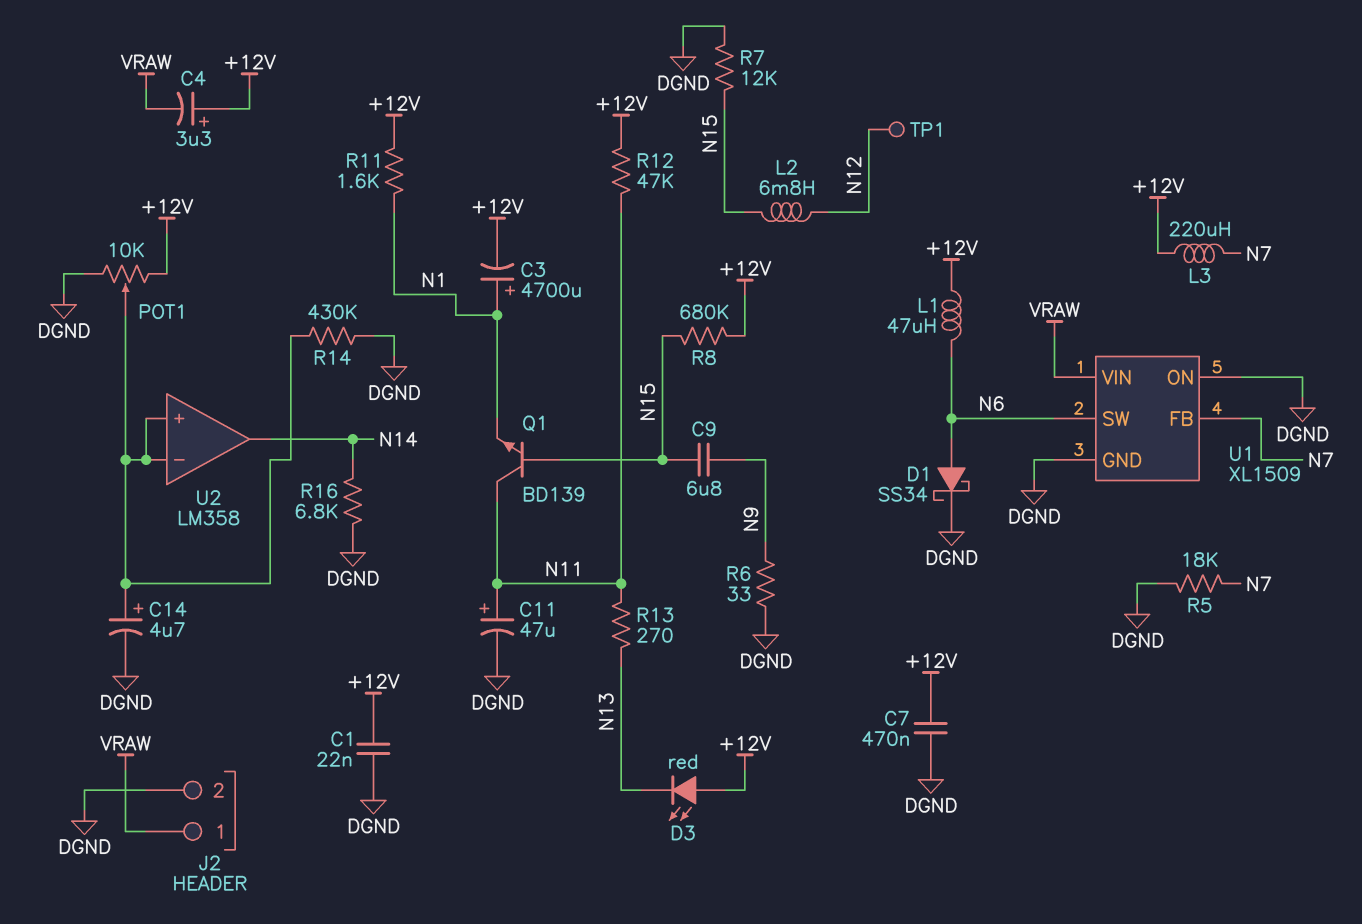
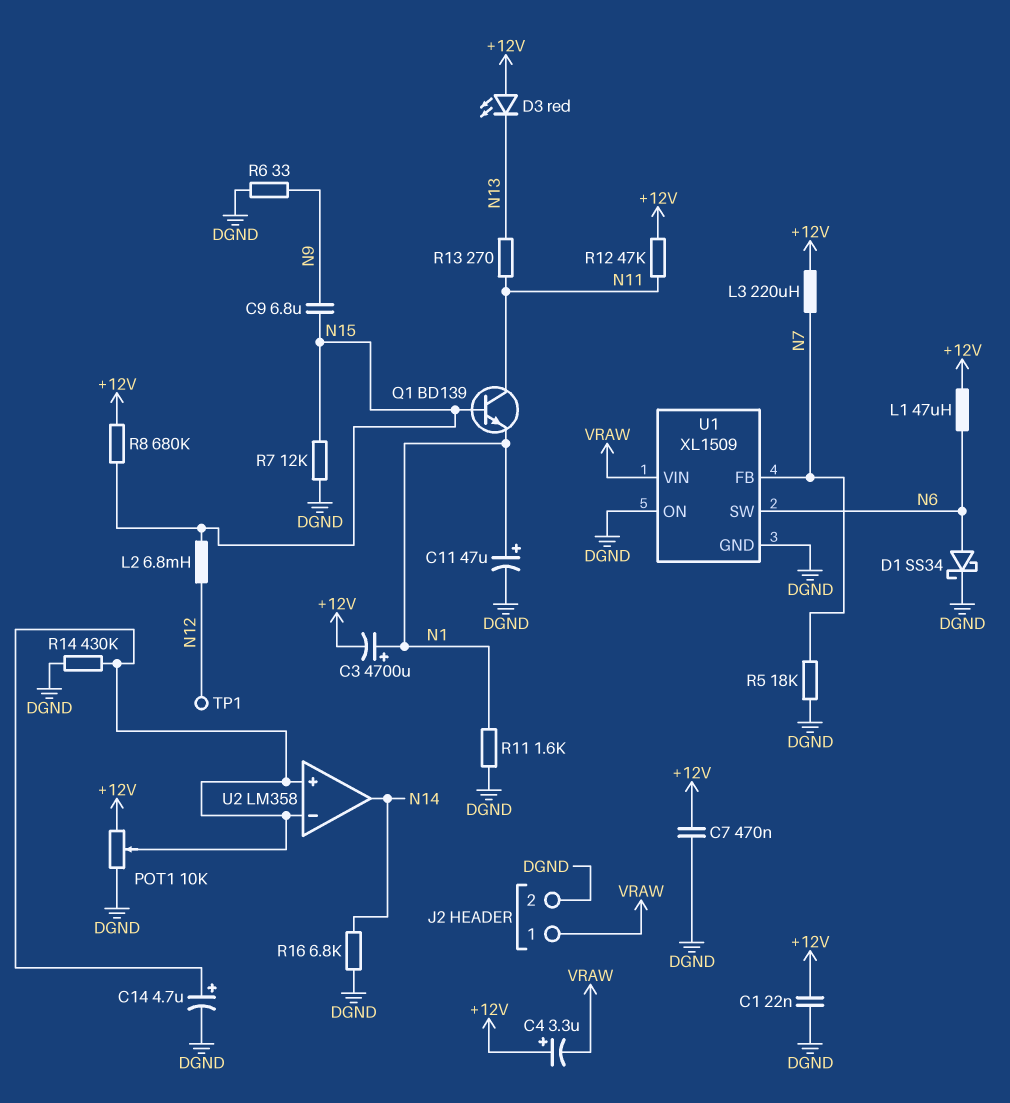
C11: 47uF (plus N11, minus DGND) -> 47uF (plus N1, minus DGND)
R11: 1.6k (+12V, N1) -> 1.6k (DGND, N1)

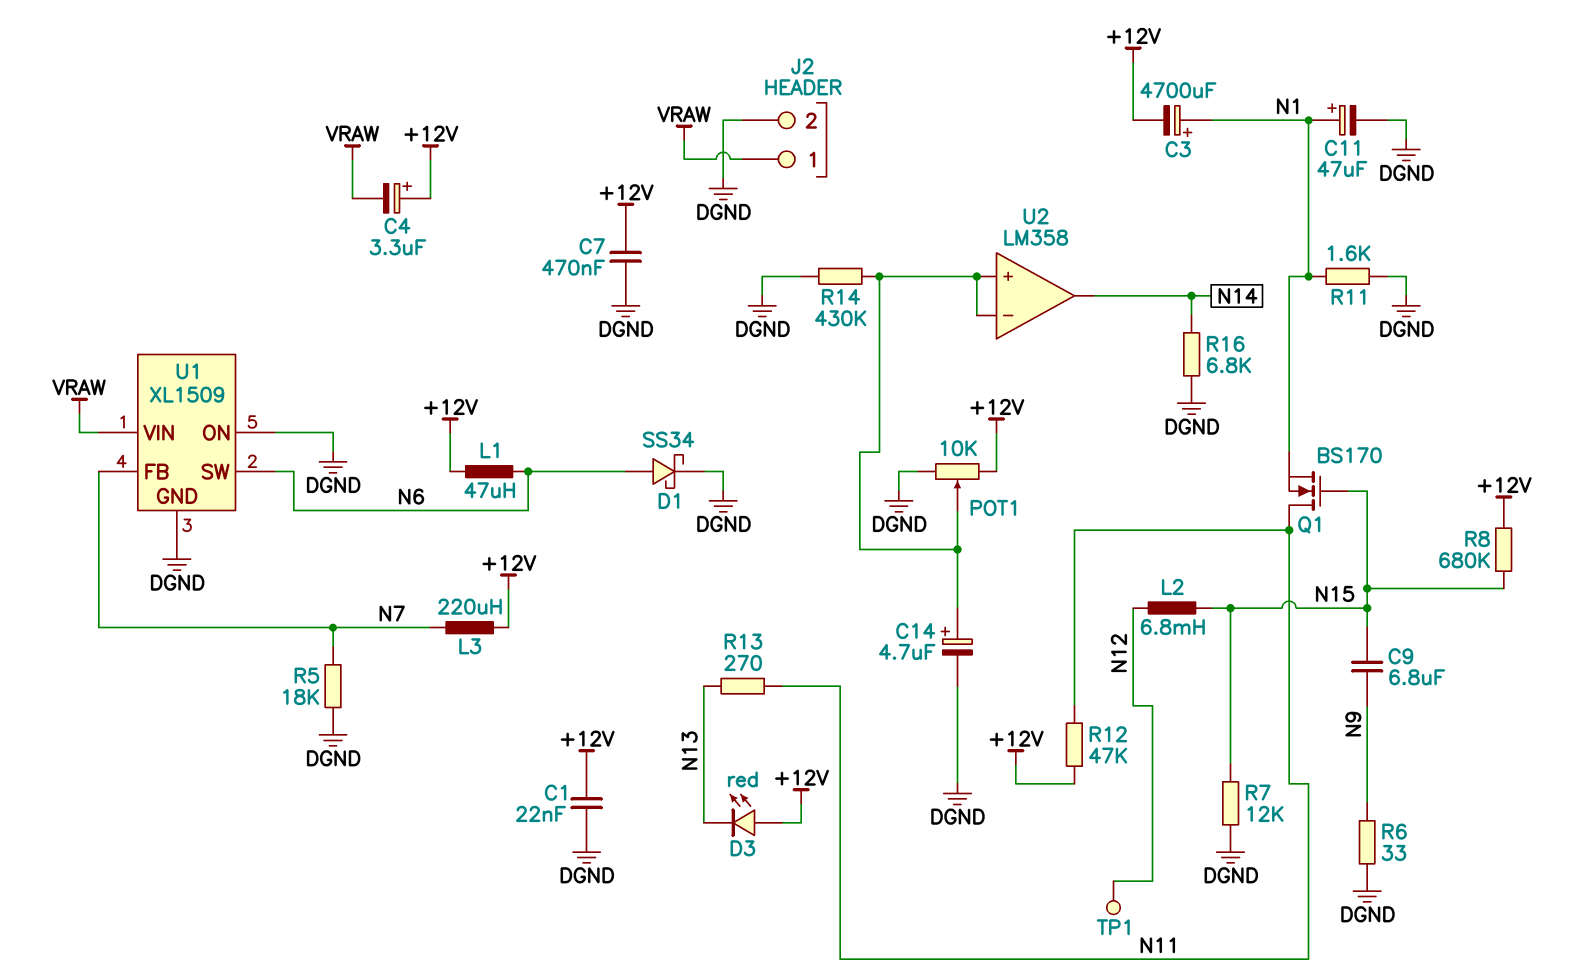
Q1: NPN BD139 (B N15, C N11, E N1) -> NMOS BS170 (G N15, D N11, S N1)

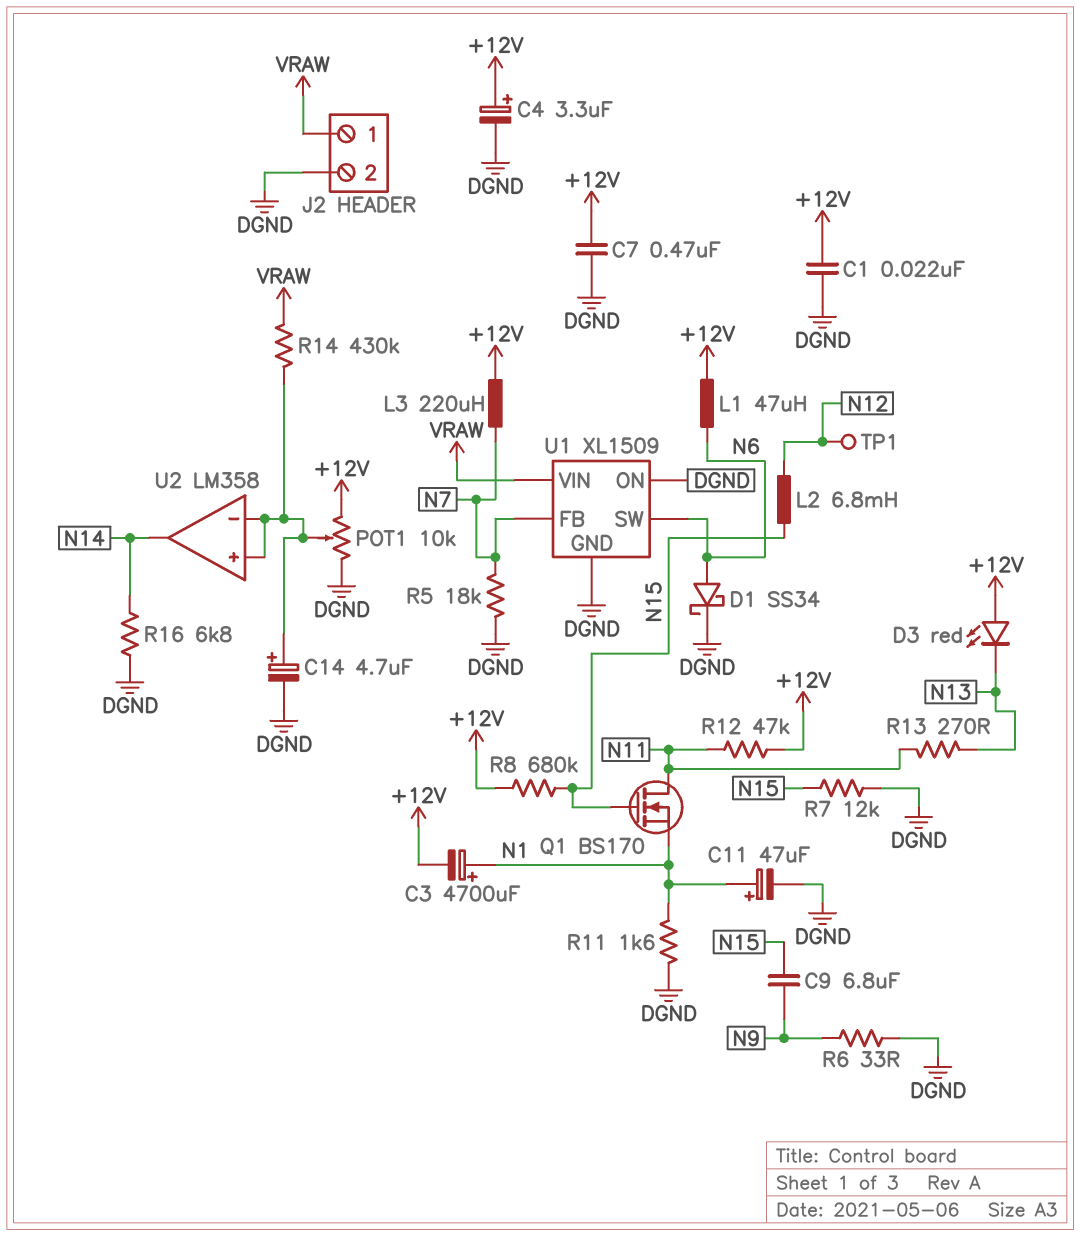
C4: 3.3uF (plus +12V, minus VRAW) -> 3.3uF (plus +12V, minus DGND)
R14: 430k (DGND, U2/in+) -> 430k (U2/in+, VRAW)

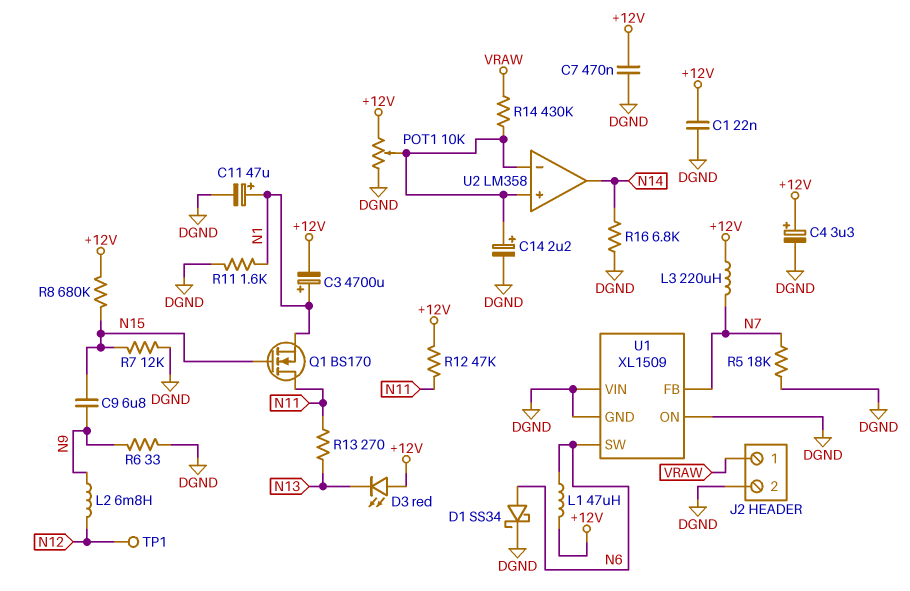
C14: 4.7uF (plus U2/in+, minus DGND) -> 2.2uF (plus U2/in+, minus DGND)
L2: 6.8mH (N12, N15) -> 6.8mH (N9, N12)
U1 pin VIN: VRAW -> DGND

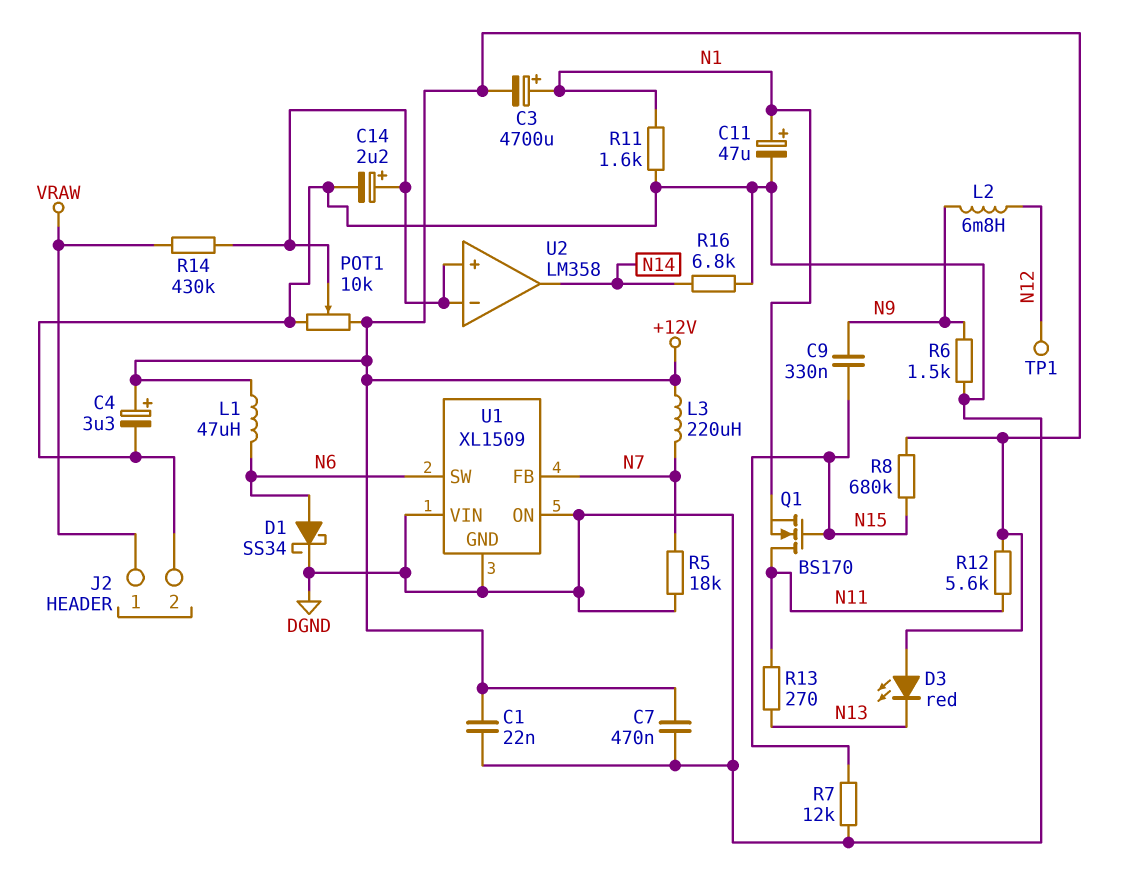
C9: 6.8uF (N9, N15) -> 330nF (N9, N15)
R6: 33 (DGND, N9) -> 1.5k (DGND, N9)
R12: 47k (+12V, N11) -> 5.6k (+12V, N11)

